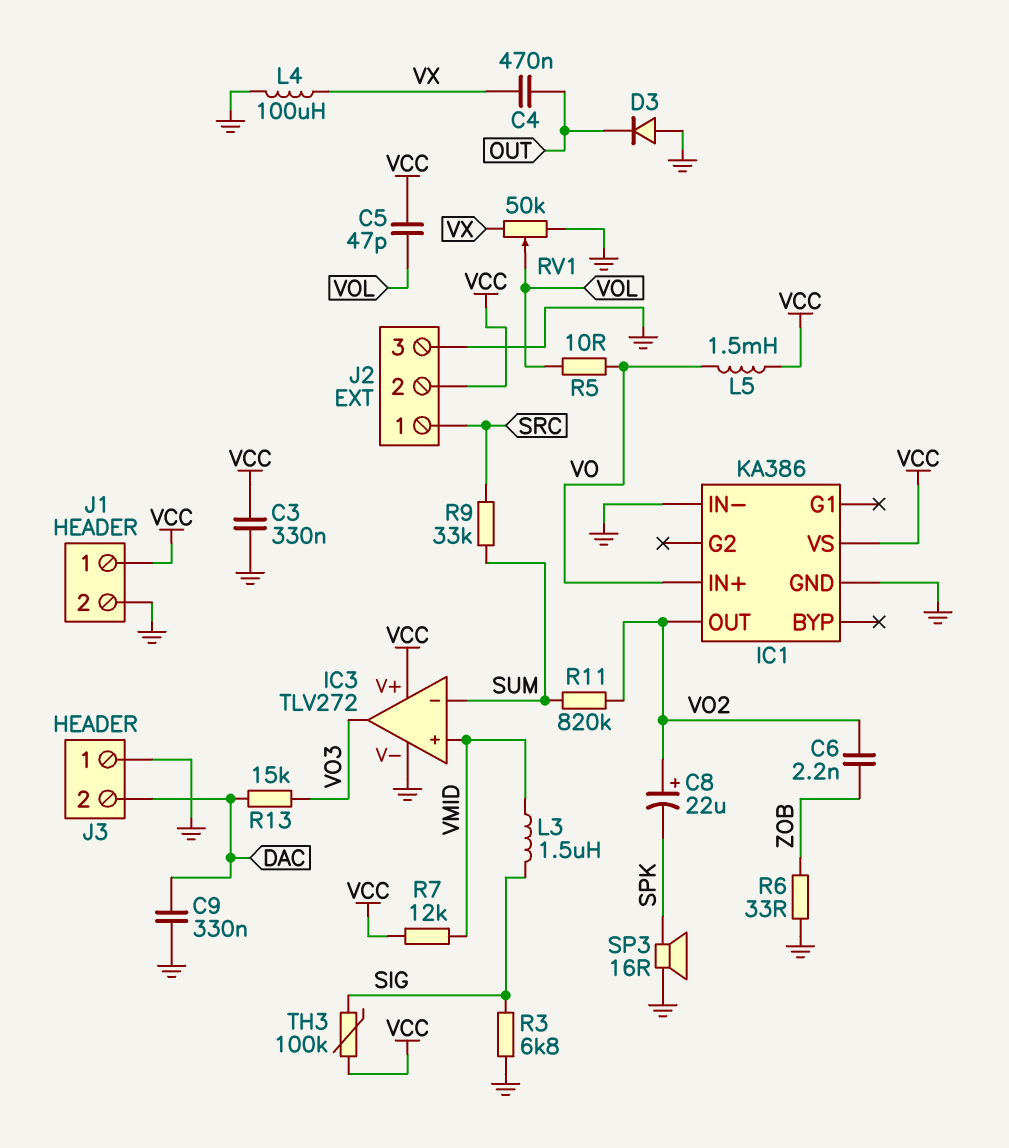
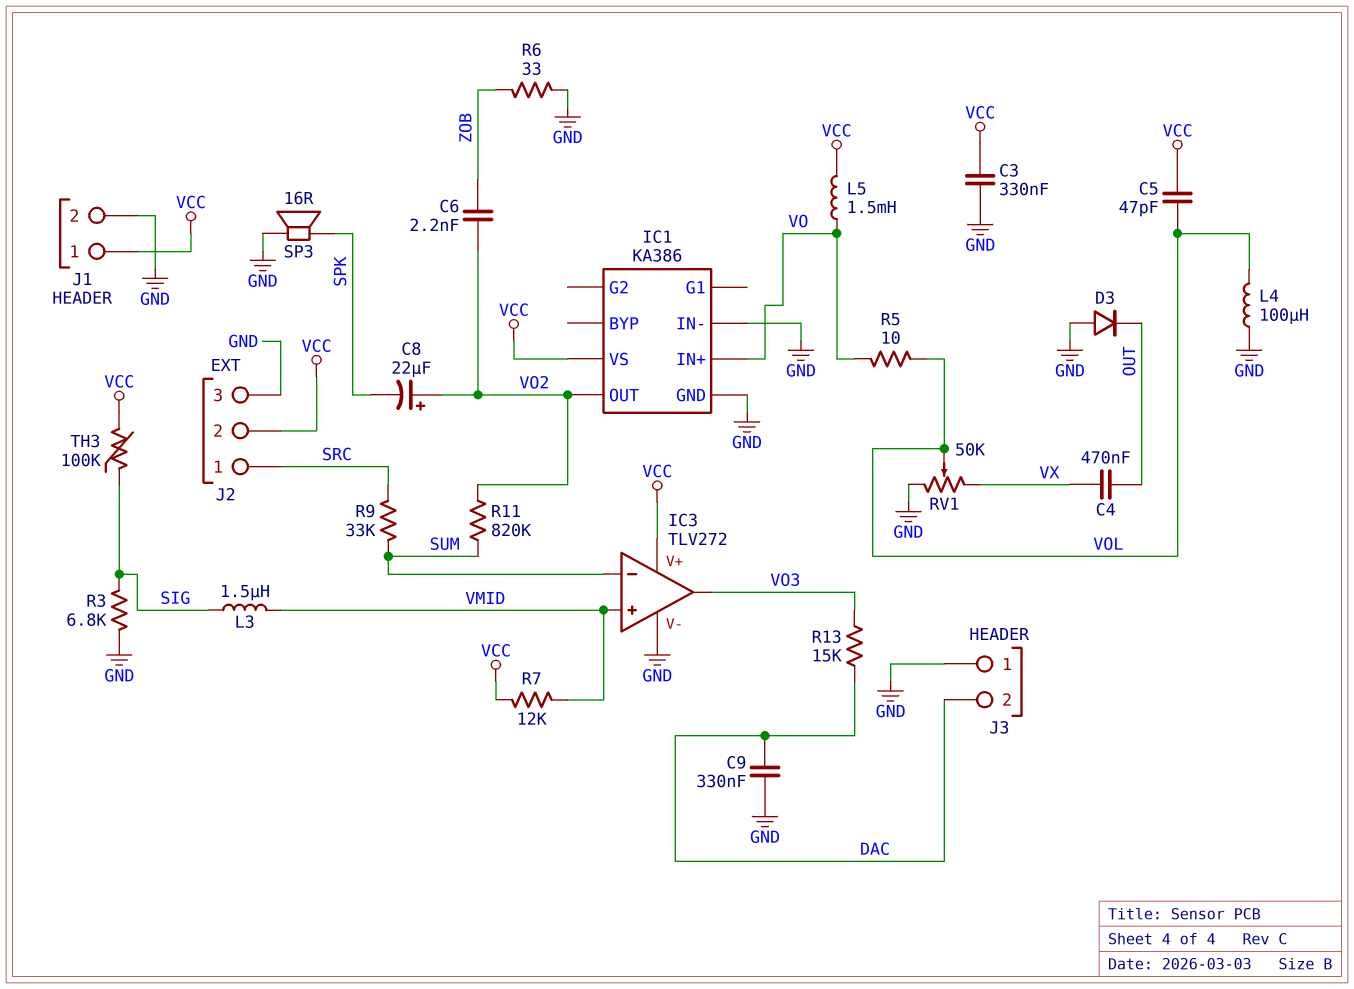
L4: 100uH (GND, VX) -> 100uH (GND, VOL)

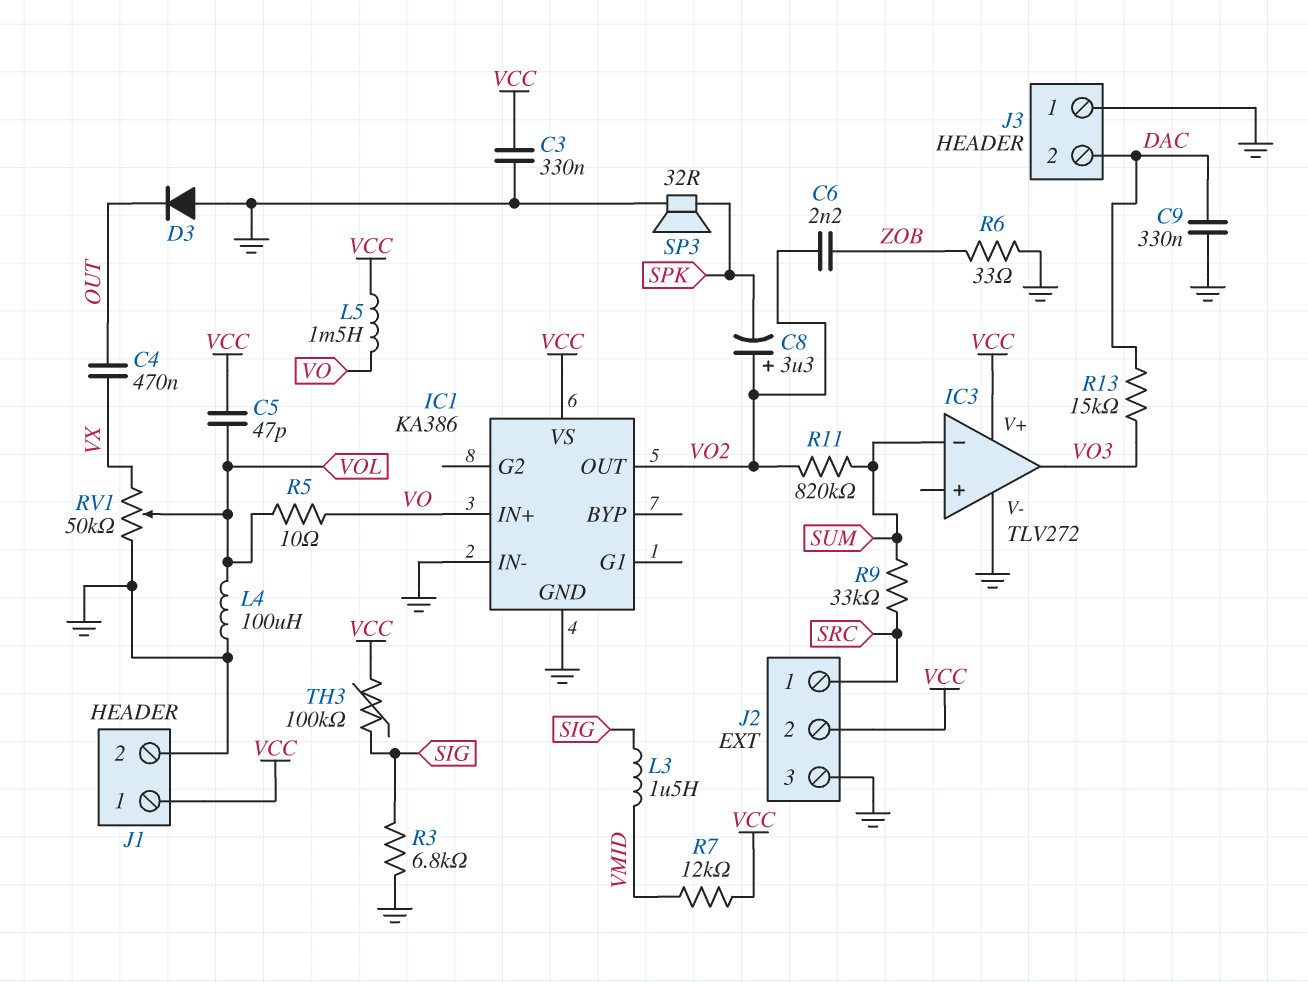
C8: 22uF (plus VO2, minus SPK) -> 3.3uF (plus VO2, minus SPK)
IC3 pin in+: VMID -> none
SP3: speaker 16R (GND, SPK) -> speaker 32R (GND, SPK)

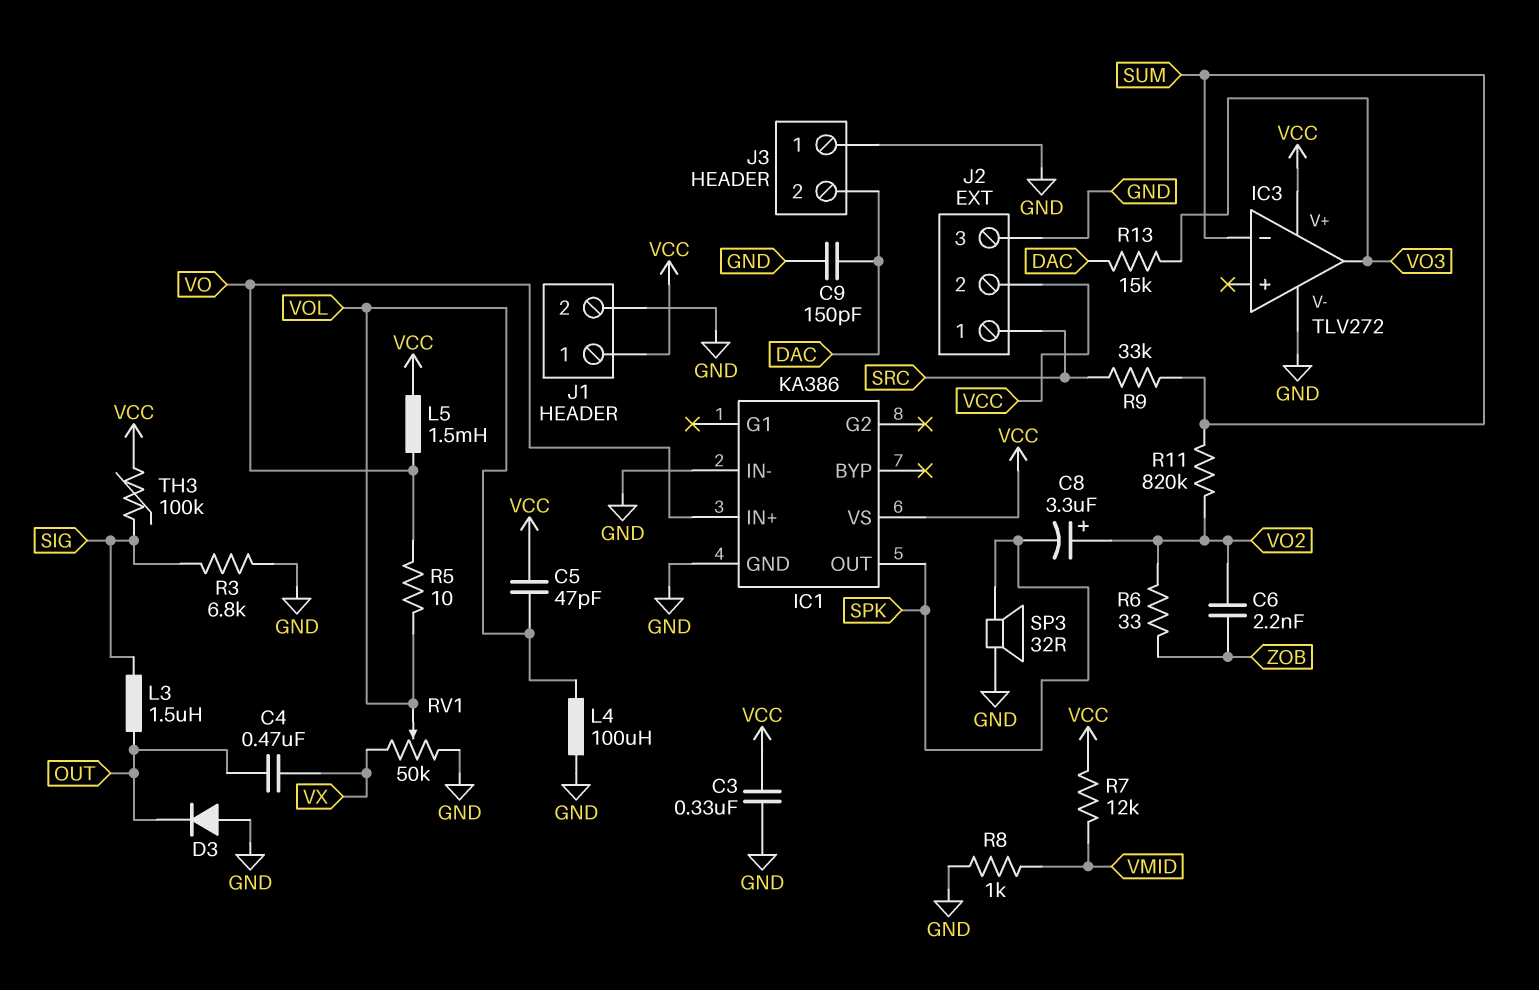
C9: 330nF (DAC, GND) -> 150pF (DAC, GND)
IC1 pin OUT: VO2 -> SPK
L3: 1.5uH (SIG, VMID) -> 1.5uH (OUT, SIG)
R6: 33 (GND, ZOB) -> 33 (VO2, ZOB)
R8: none -> 1k (GND, VMID)

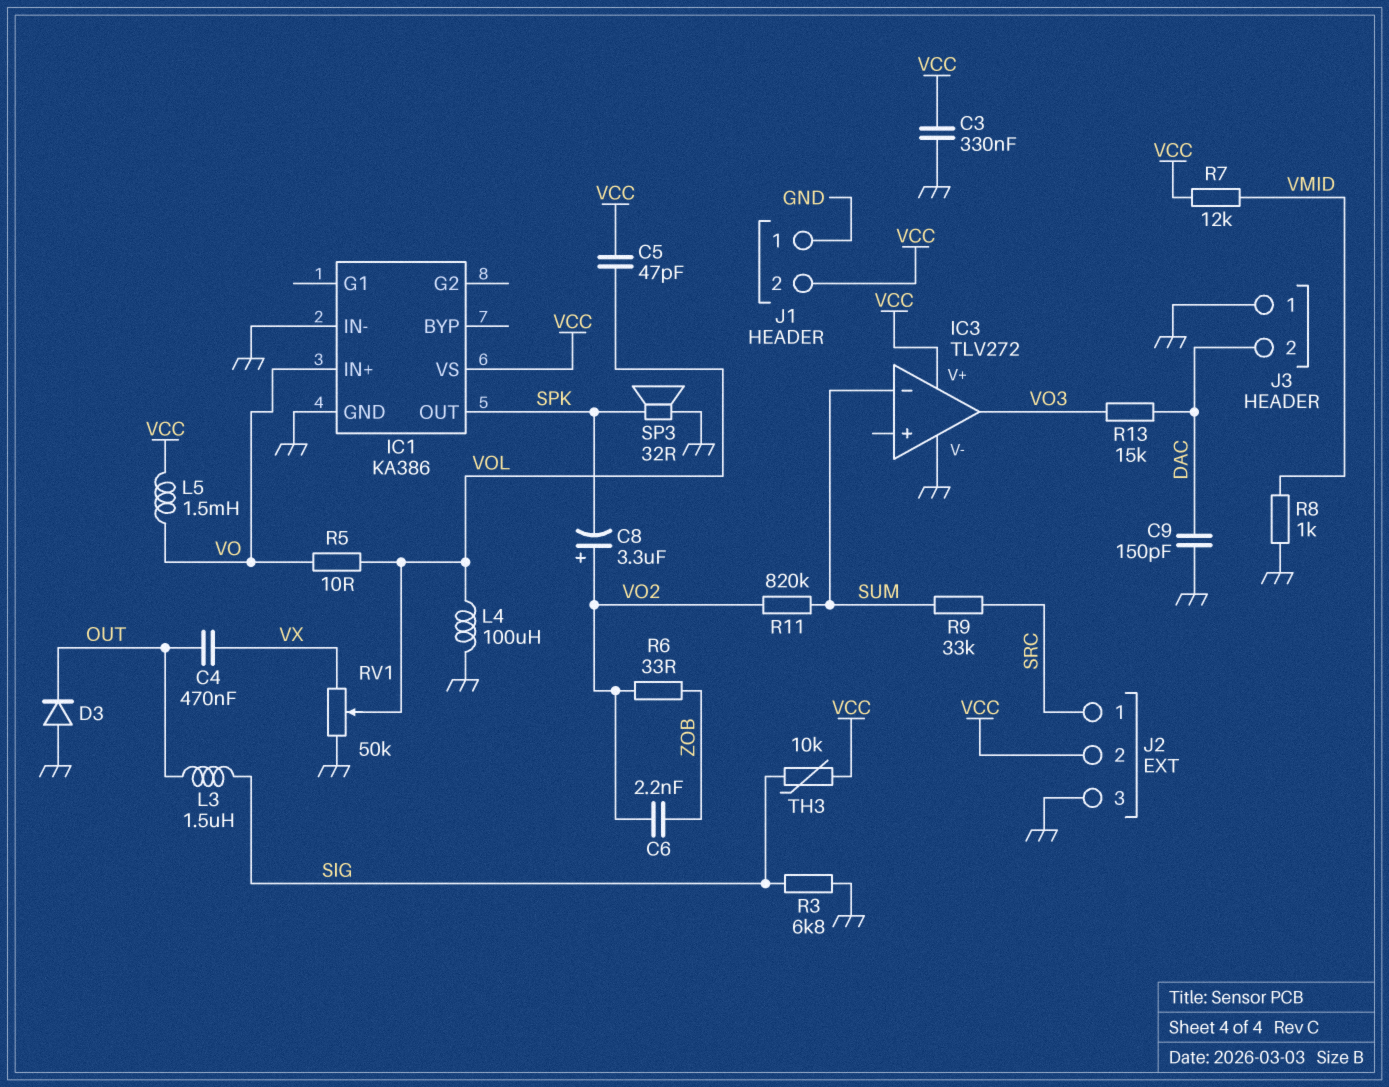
J1 pin 1: VCC -> GND
J1 pin 2: GND -> VCC
TH3: 100k (SIG, VCC) -> 10k (SIG, VCC)

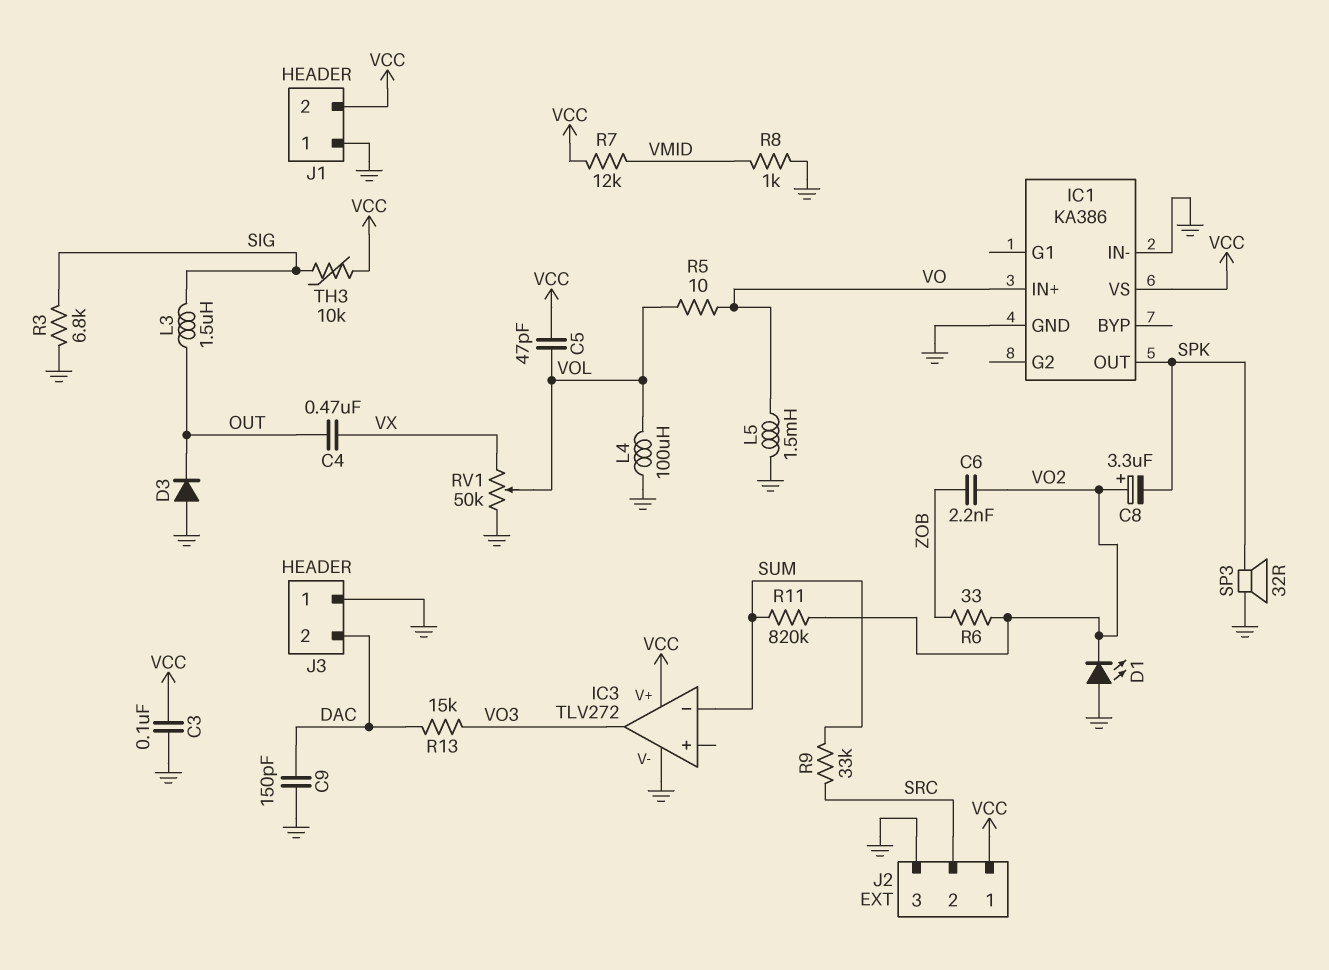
C3: 330nF (GND, VCC) -> 100nF (GND, VCC)
D1: none -> LED (A GND, K VO2)
J2 pin 1: SRC -> VCC
J2 pin 2: VCC -> SRC
L5: 1.5mH (VCC, VO) -> 1.5mH (GND, VO)

